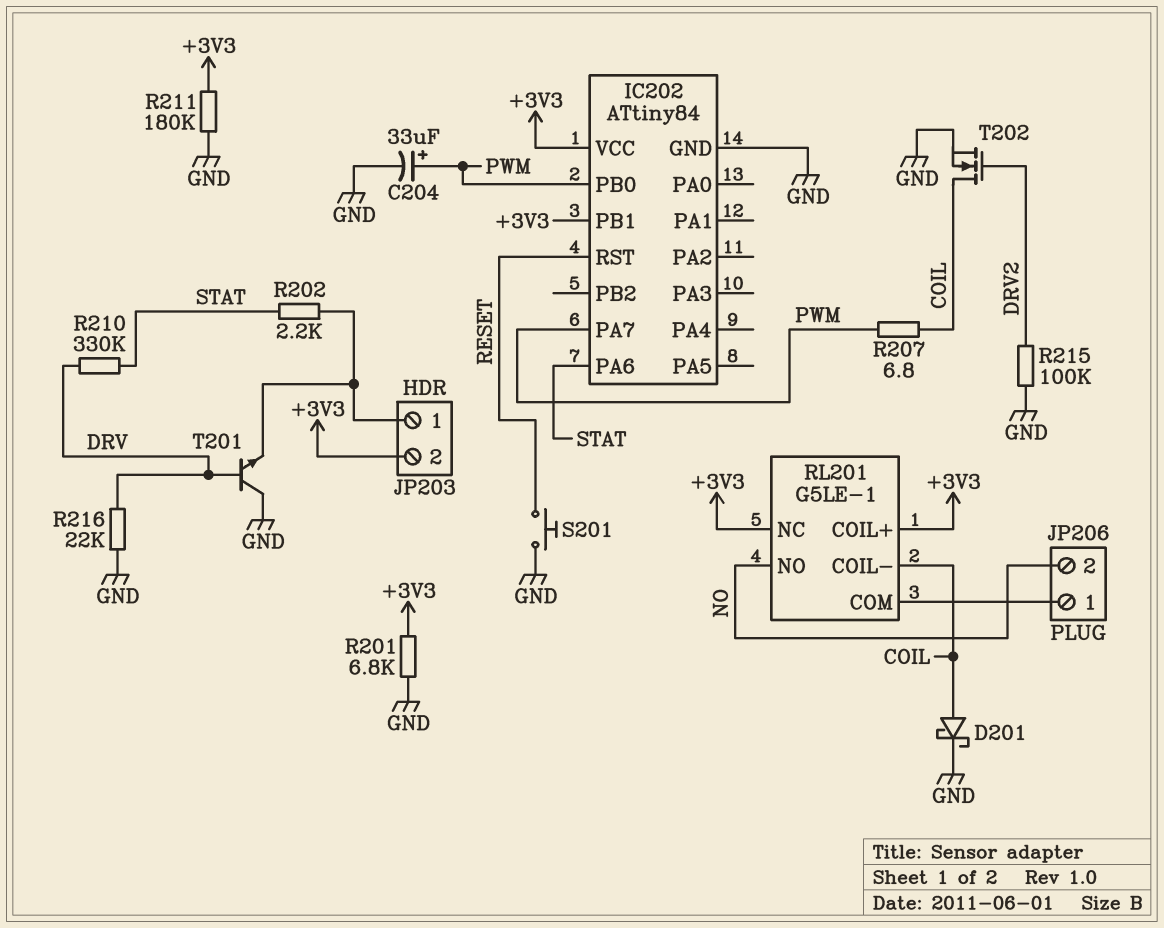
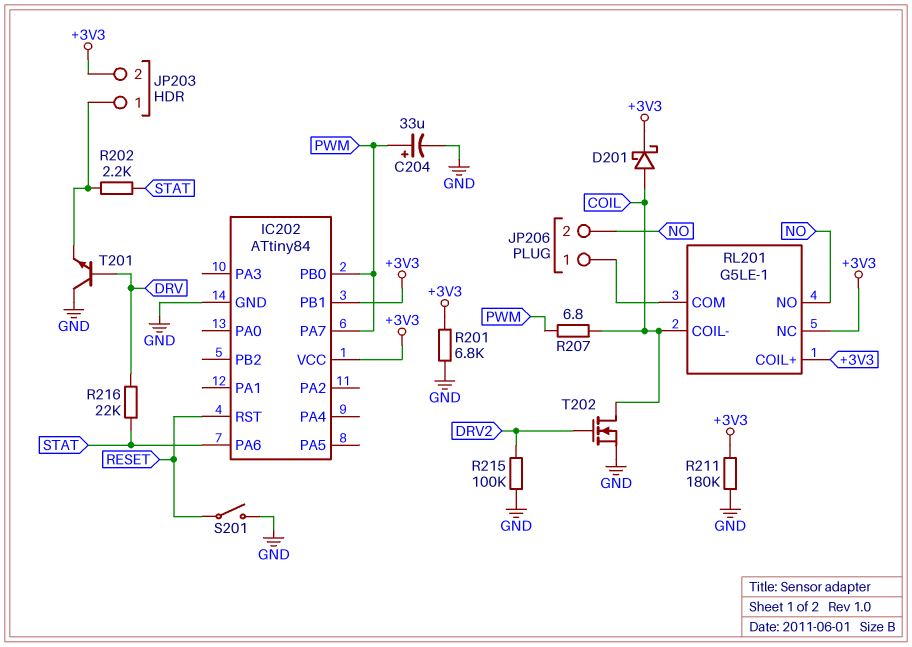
D201: schottky (A COIL, K GND) -> schottky (A COIL, K +3V3)
R210: 330k (DRV, STAT) -> none
R216: 22k (DRV, GND) -> 22k (DRV, STAT)
S201: button (GND, RESET) -> switch (GND, RESET)

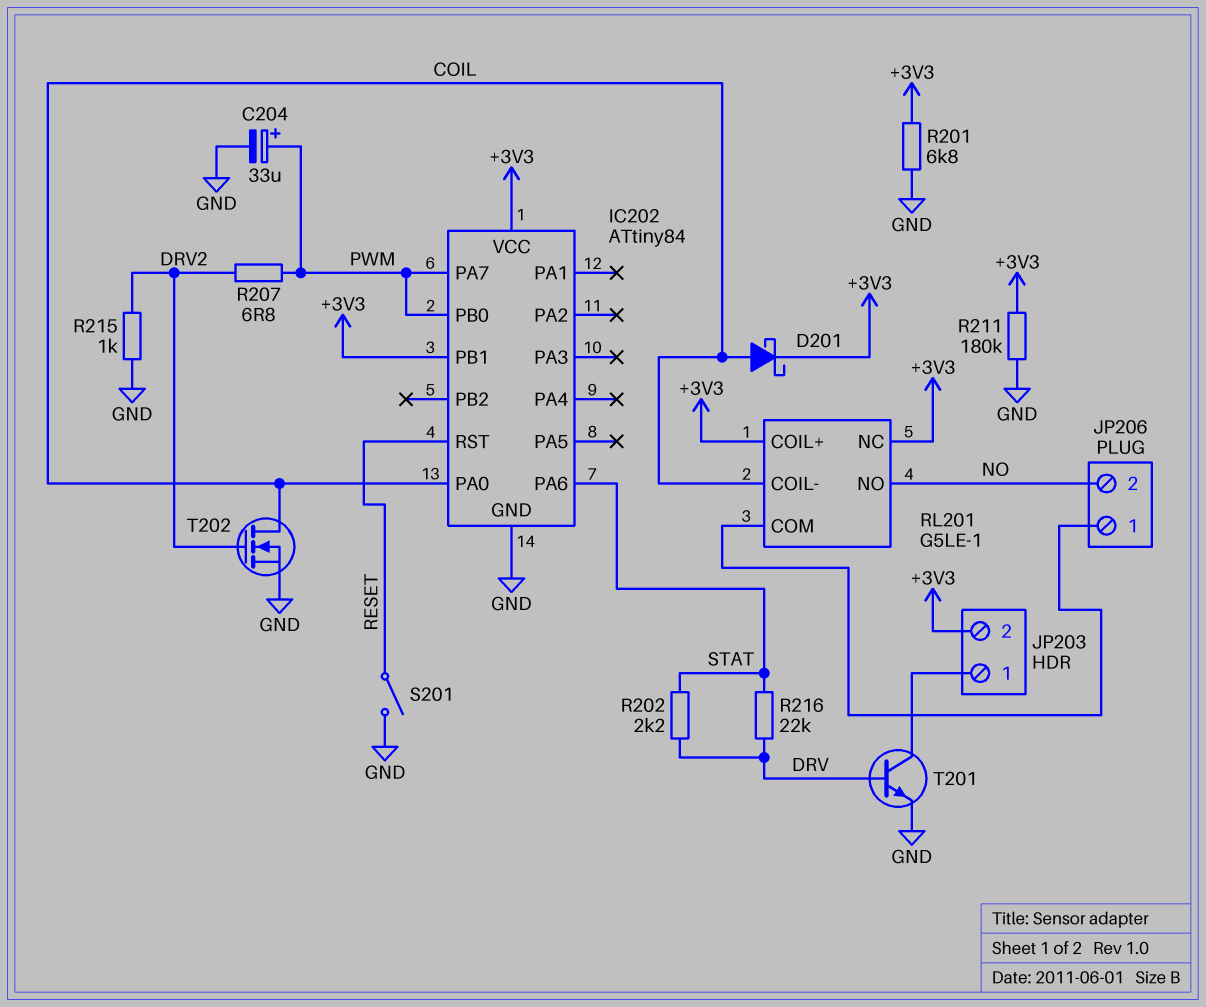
IC202 pin PA0: none -> COIL
R202: 2.2k (JP203/1, STAT) -> 2.2k (DRV, STAT)
R207: 6.8 (COIL, PWM) -> 6.8 (DRV2, PWM)
R215: 100k (DRV2, GND) -> 1k (DRV2, GND)
T201: NPN (B DRV, C GND, E JP203/1) -> NPN (B DRV, C JP203/1, E GND)

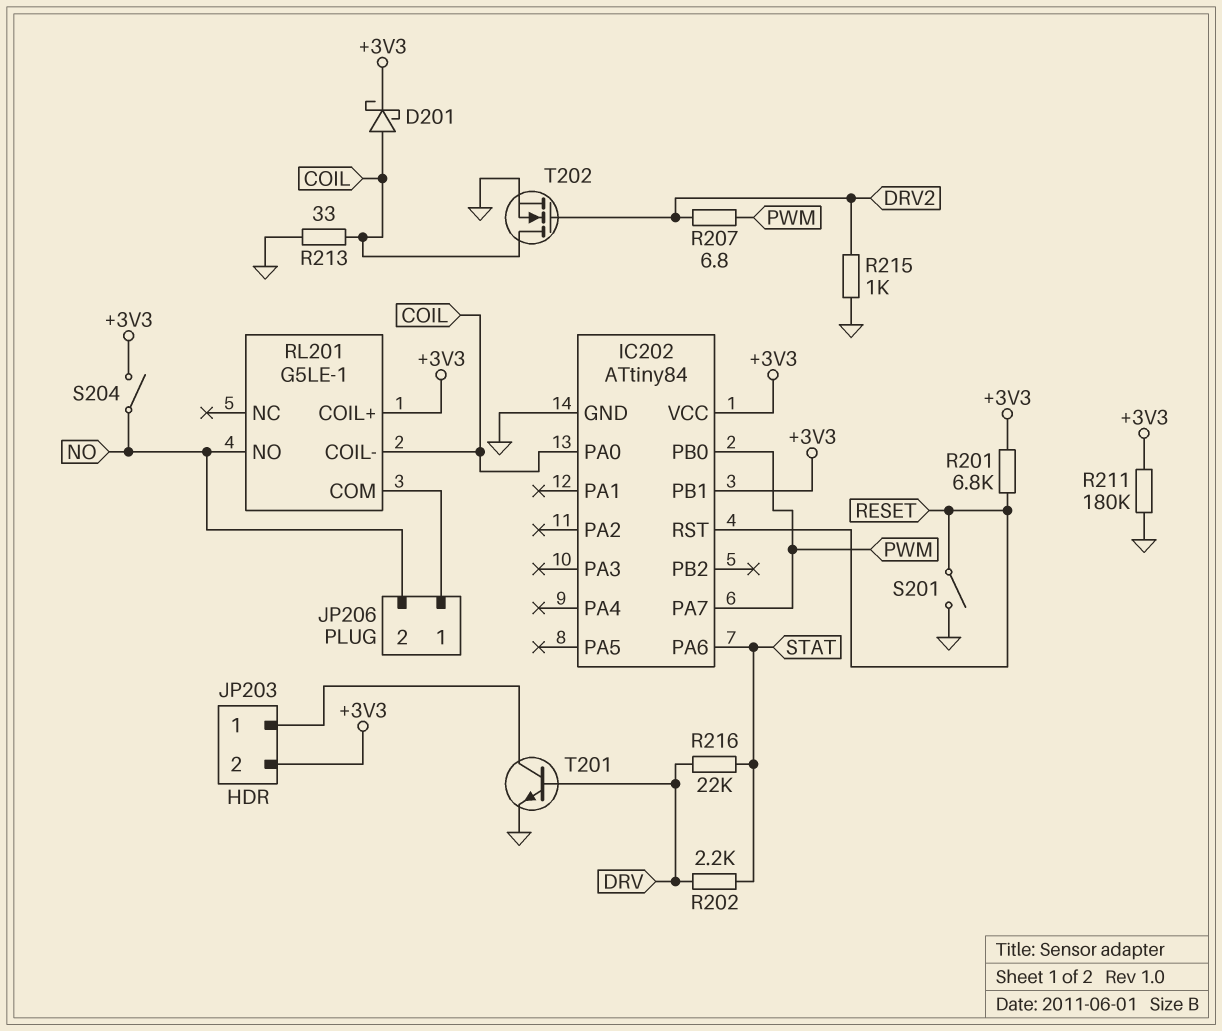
C204: 33uF (plus PWM, minus GND) -> none
R201: 6.8k (+3V3, GND) -> 6.8k (+3V3, RESET)
R213: none -> 33 (COIL, GND)
RL201 pin NC: +3V3 -> none
S204: none -> switch (+3V3, NO)

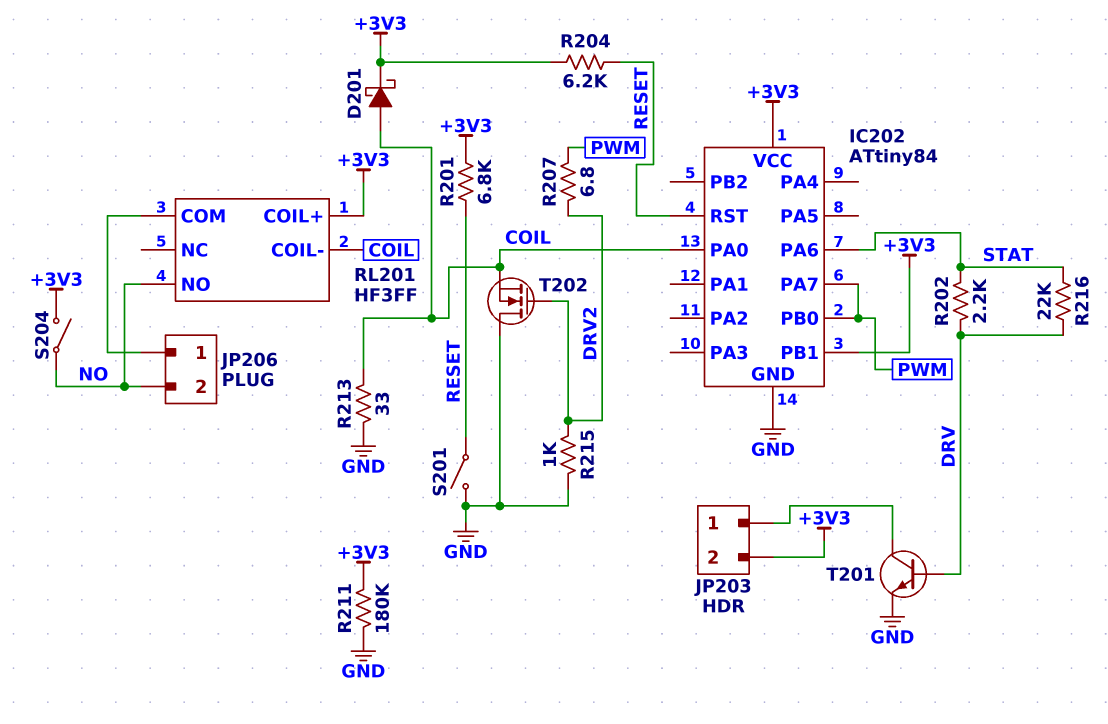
R204: none -> 6.2k (+3V3, RESET)
RL201: G5LE-1 -> HF3FF
T202: NMOS (G DRV2, D COIL, S GND) -> NMOS (G DRV2, D GND, S COIL)

